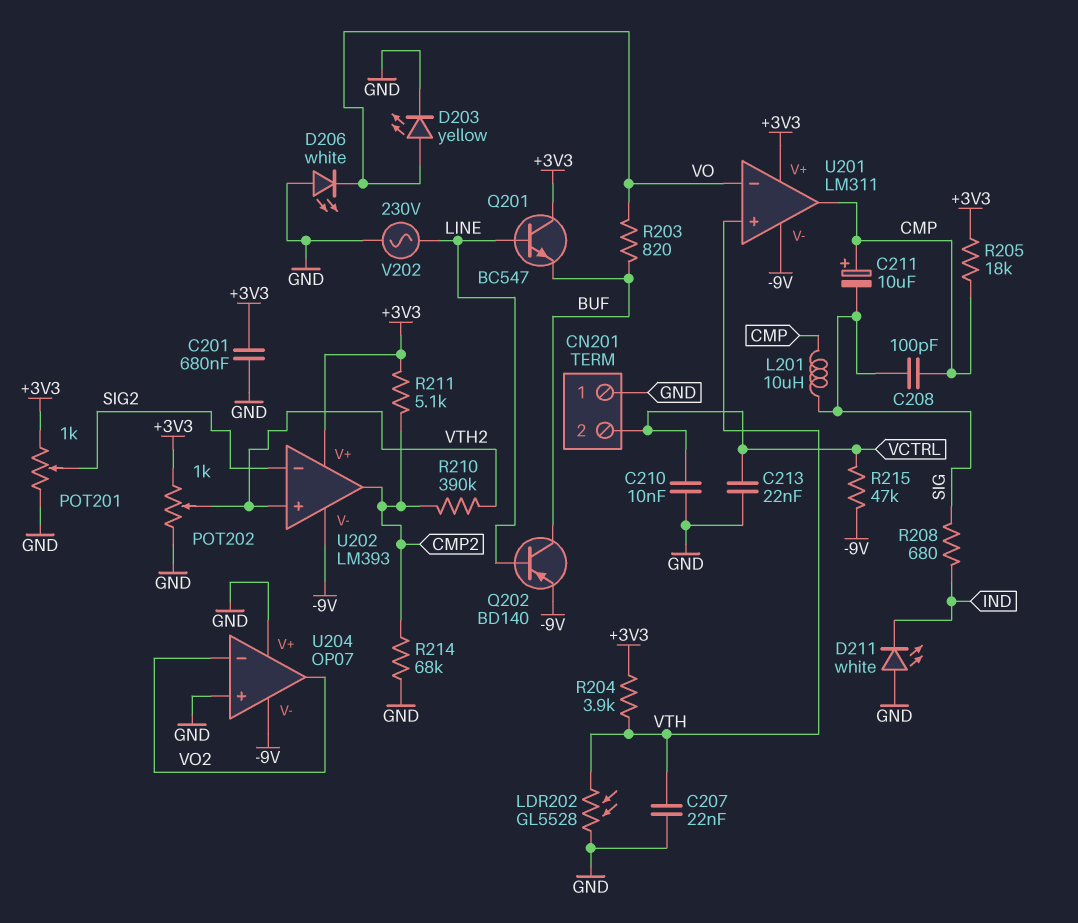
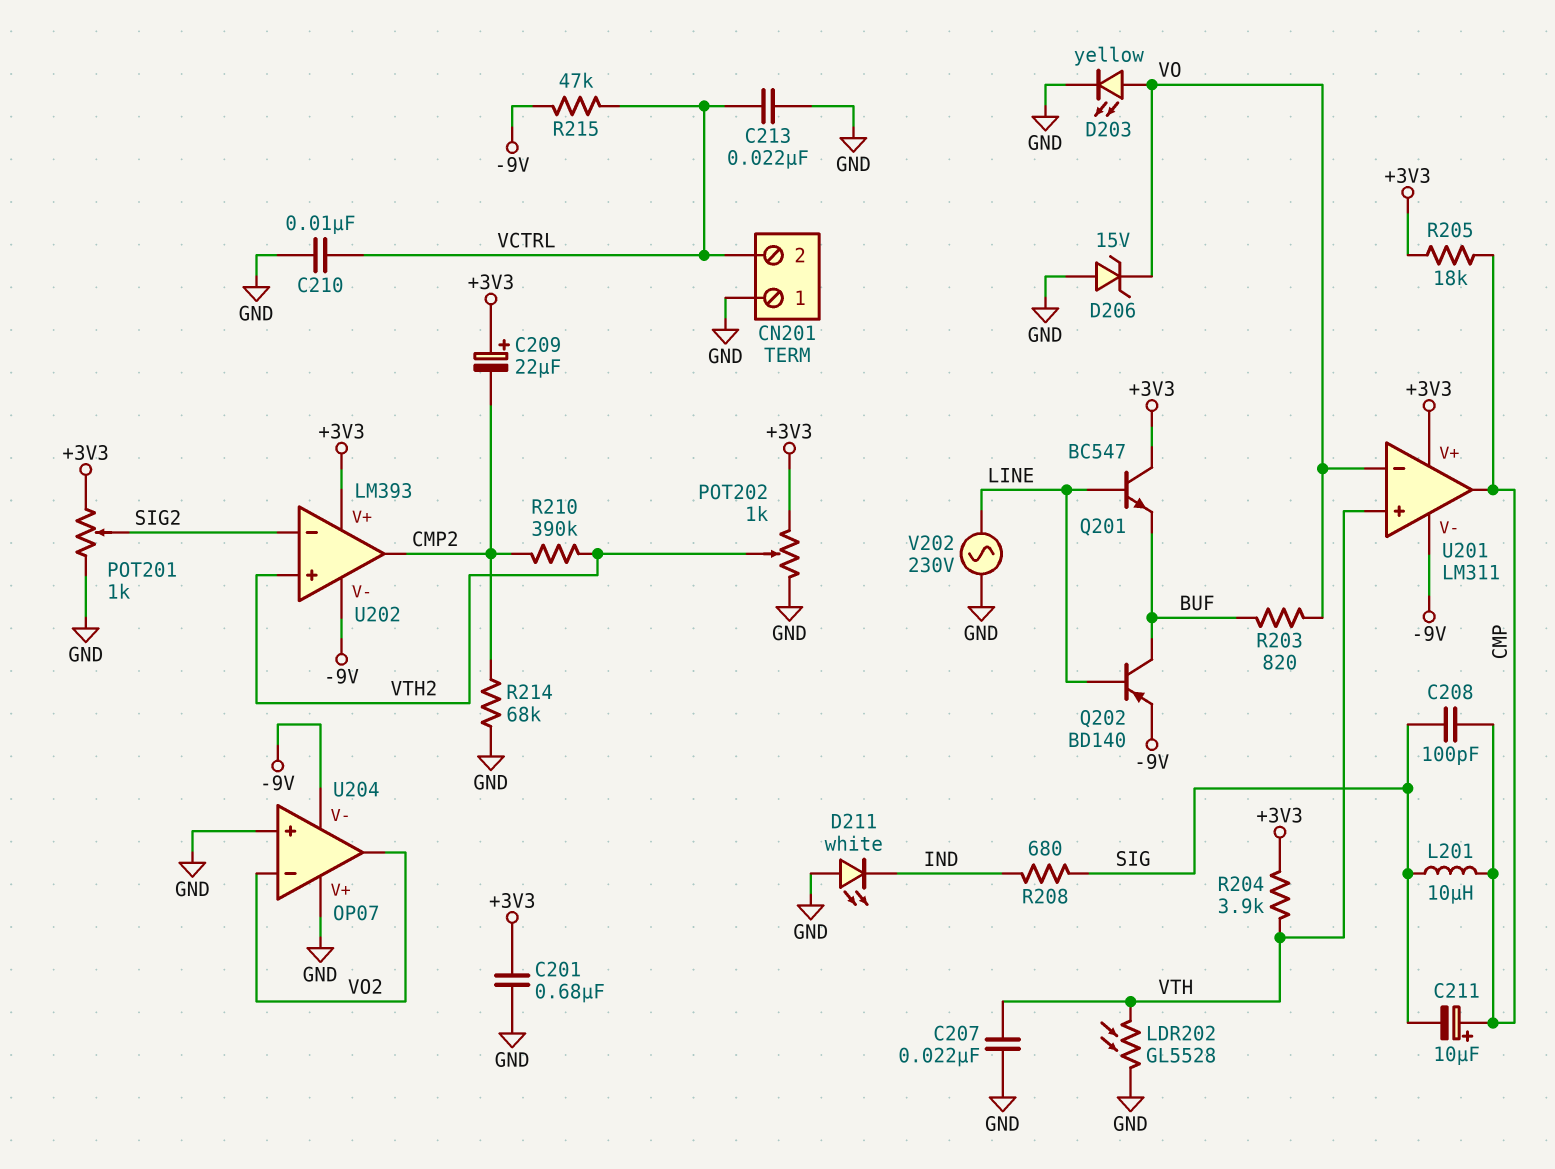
C209: none -> 22uF (plus +3V3, minus CMP2)
D206: LED white (A GND, K VO) -> zener 15V (A GND, K VO)
R211: 5.1k (+3V3, CMP2) -> none

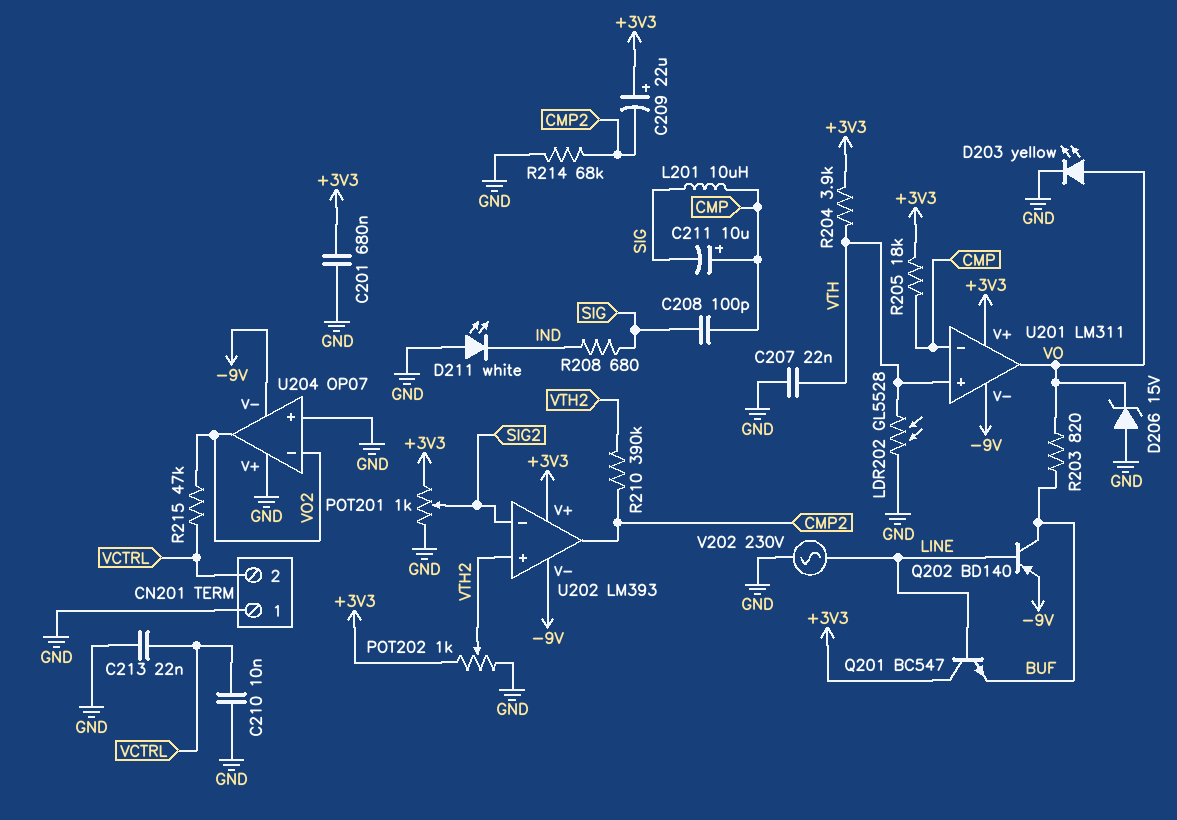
R215: 47k (-9V, VCTRL) -> 47k (VCTRL, VO2)
U201 pin in-: VO -> CMP
U201 pin out: CMP -> VO

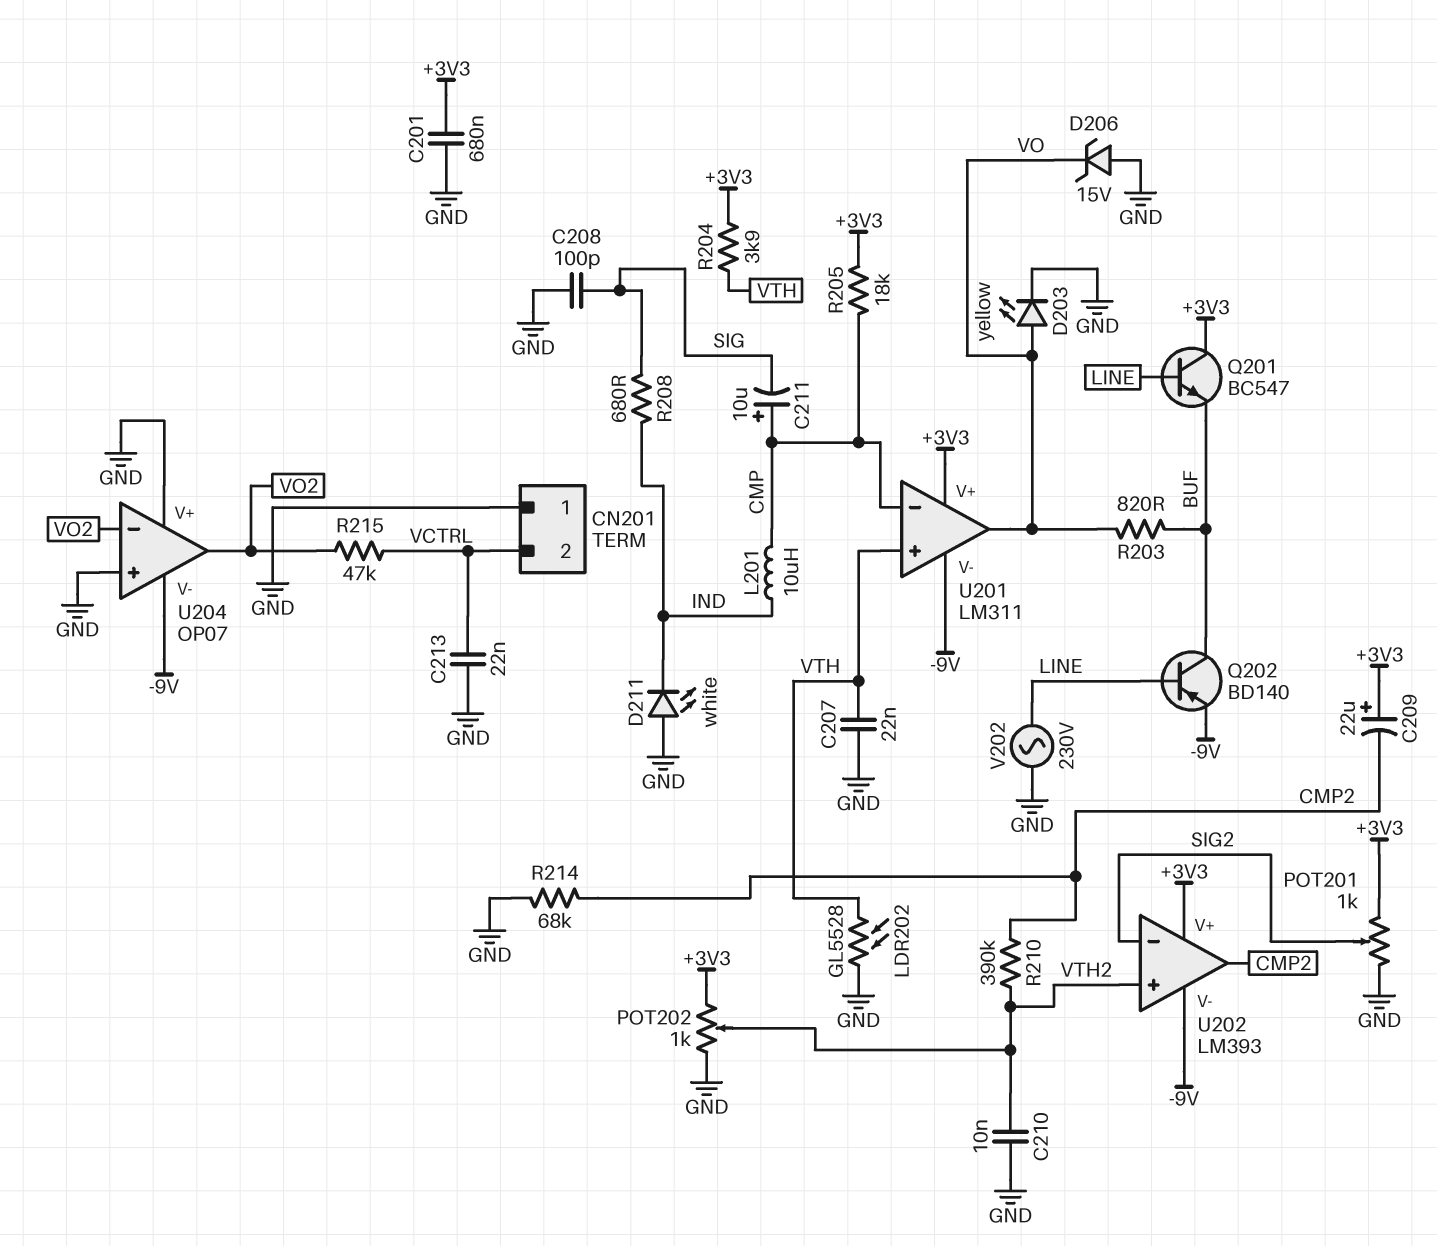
C208: 100pF (CMP, SIG) -> 100pF (GND, SIG)
C210: 10nF (GND, VCTRL) -> 10nF (GND, VTH2)
L201: 10uH (CMP, SIG) -> 10uH (CMP, IND)

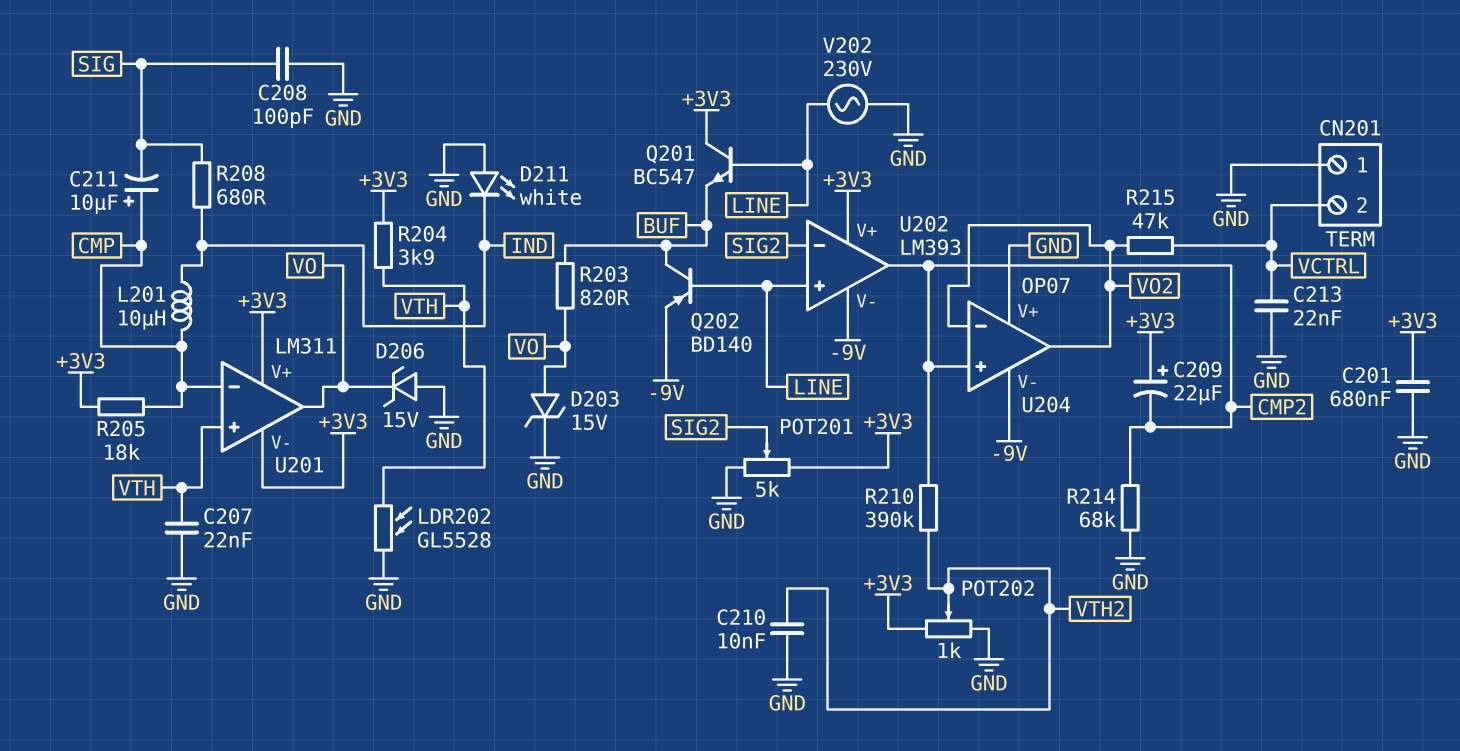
D203: LED yellow (A VO, K GND) -> zener 15V (A VO, K GND)
POT201: 1k (+3V3, GND, wiper SIG2) -> 5k (+3V3, GND, wiper SIG2)
U201 pin V-: -9V -> +3V3
U202 pin in+: VTH2 -> LINE
U204 pin in+: GND -> CMP2

